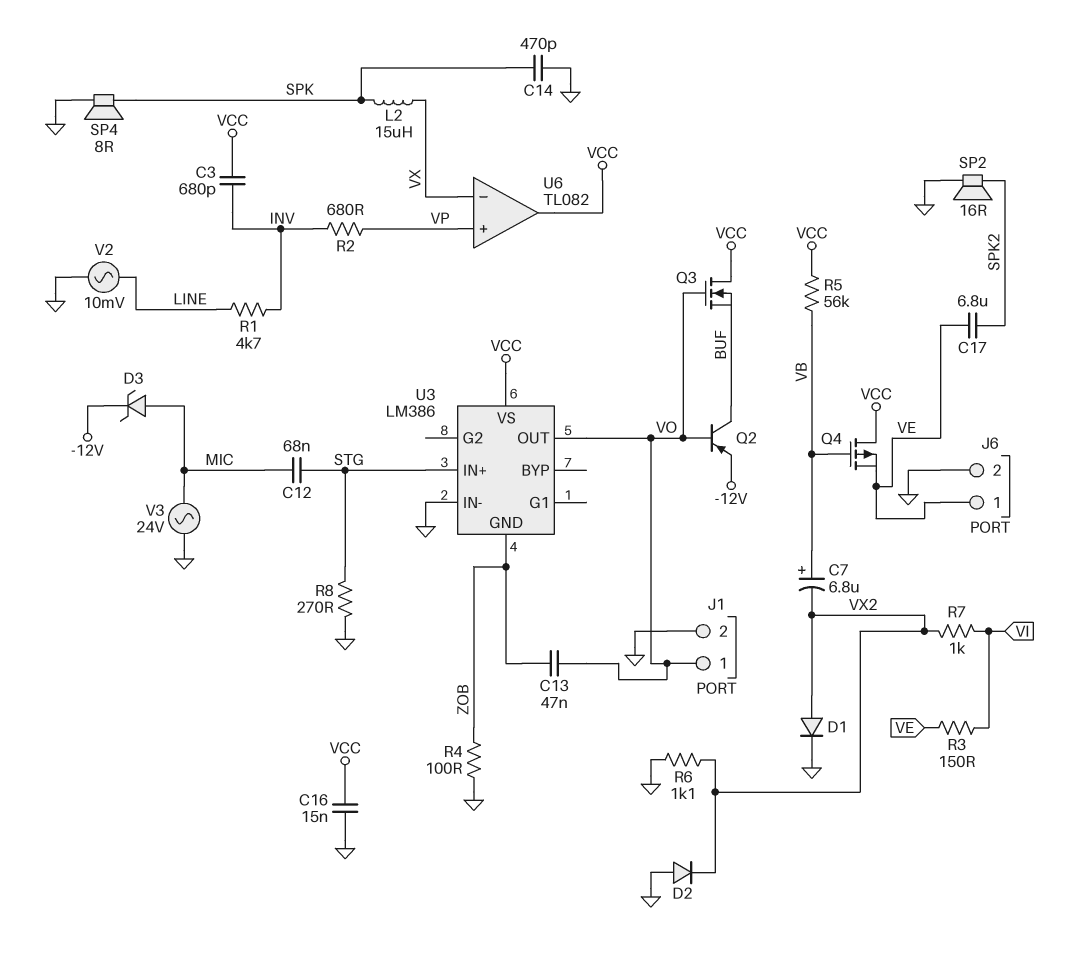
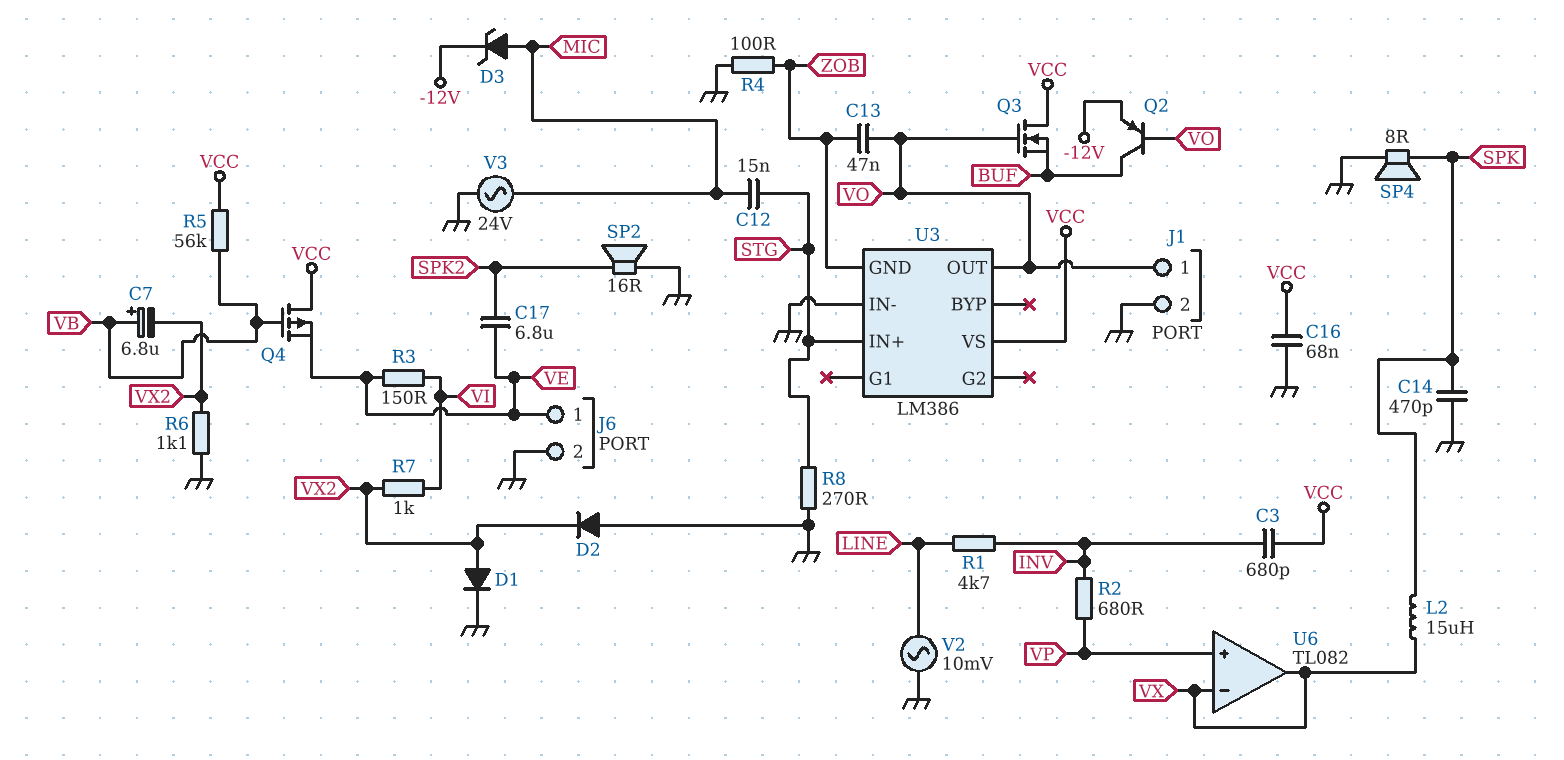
C12: 68nF (MIC, STG) -> 15nF (MIC, STG)
C16: 15nF (GND, VCC) -> 68nF (GND, VCC)
U6 pin out: VCC -> VX

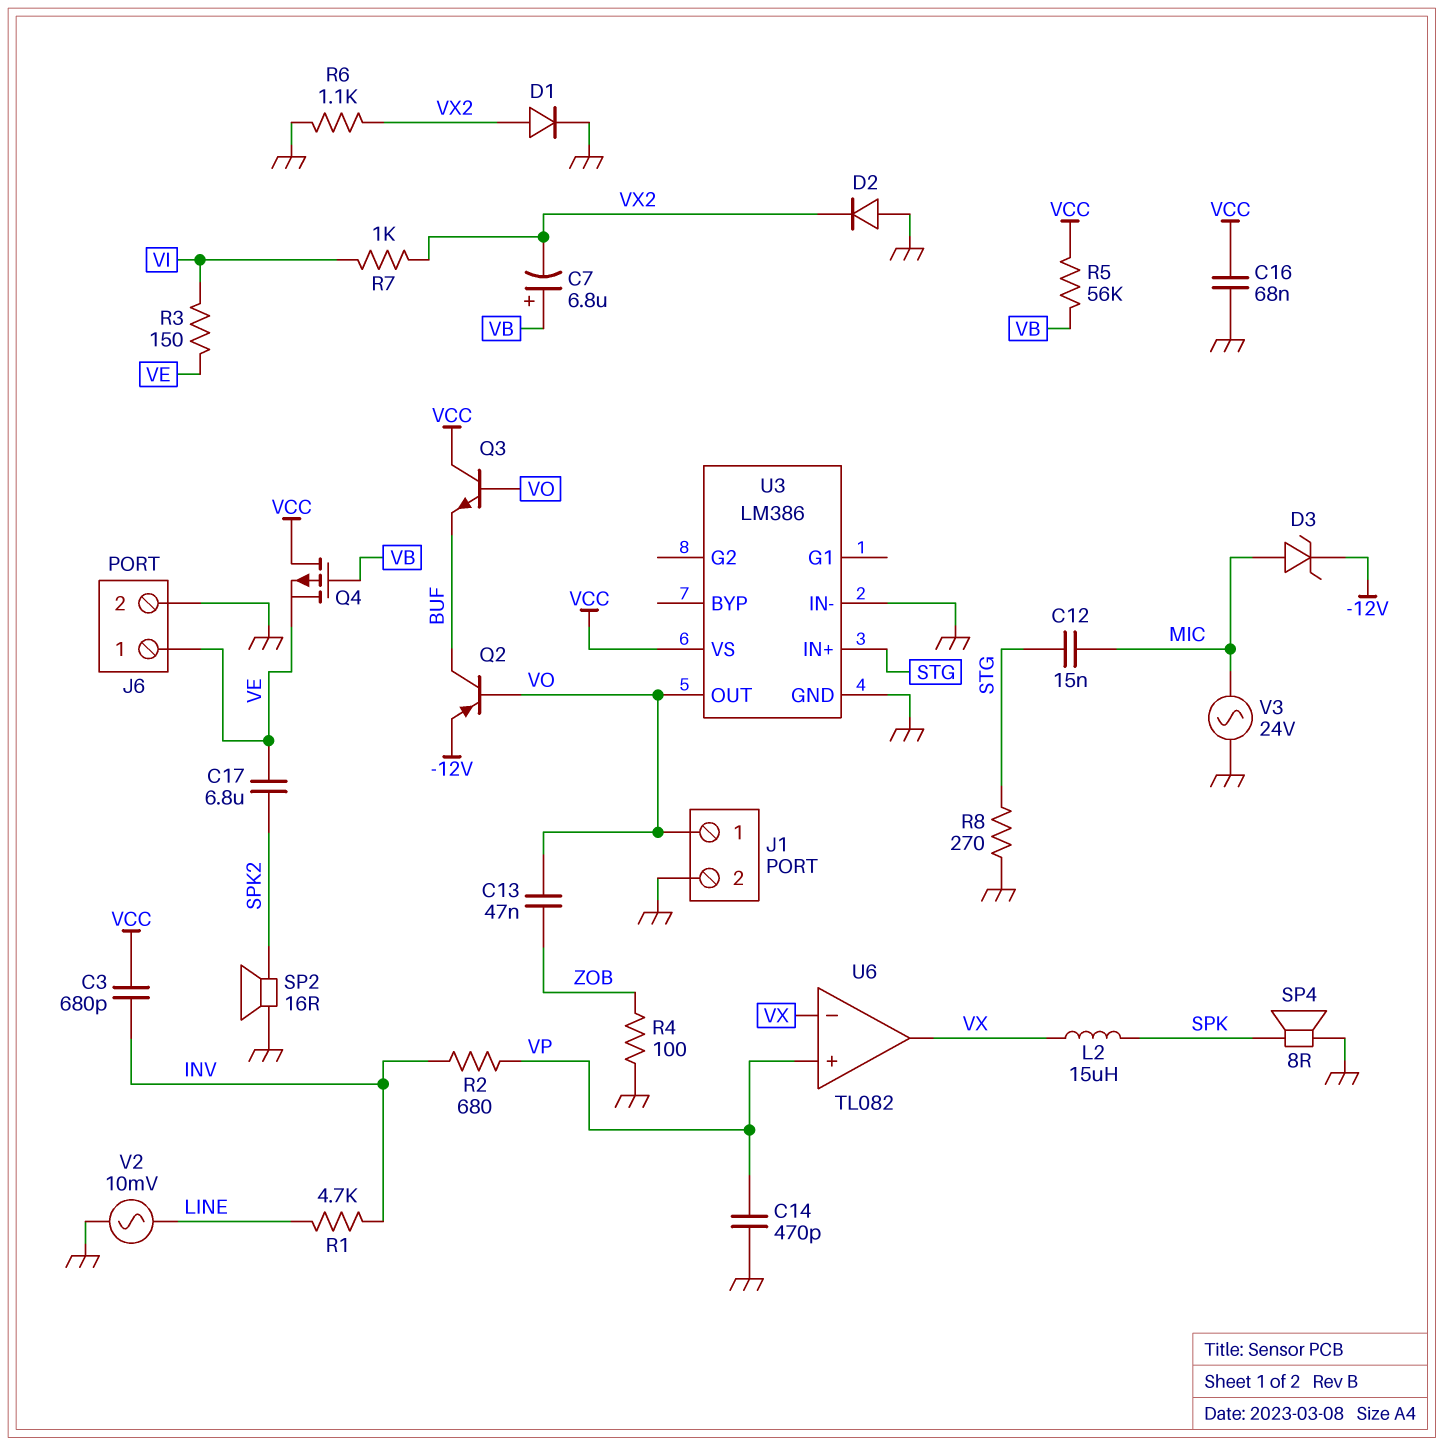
C14: 470pF (GND, SPK) -> 470pF (GND, VP)
Q3: NMOS (G VO, D VCC, S BUF) -> NPN (B VO, C VCC, E BUF)
U3 pin GND: ZOB -> GND

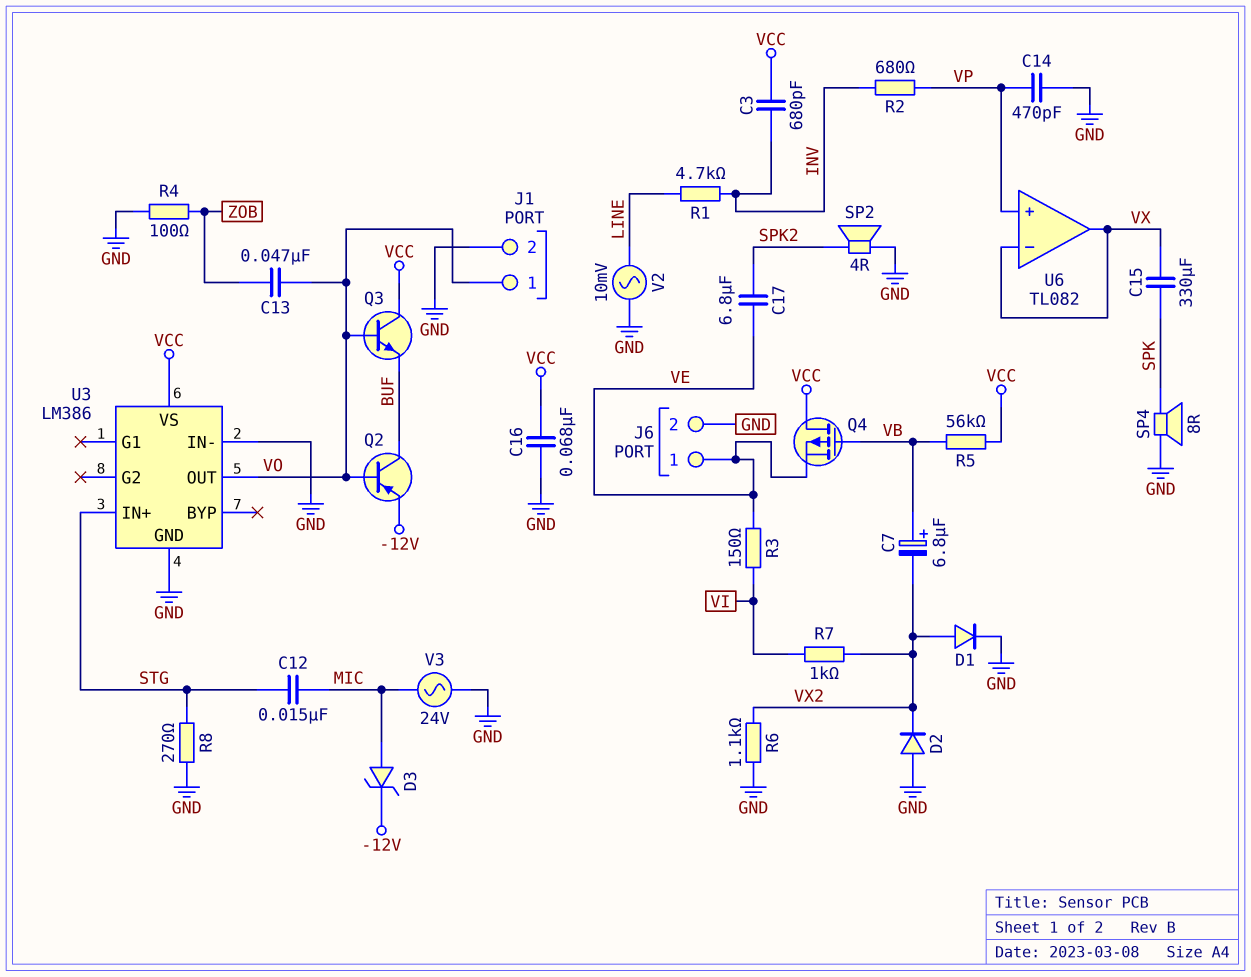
C15: none -> 330uF (SPK, VX)
L2: 15uH (SPK, VX) -> none
SP2: speaker 16R (GND, SPK2) -> speaker 4R (GND, SPK2)

